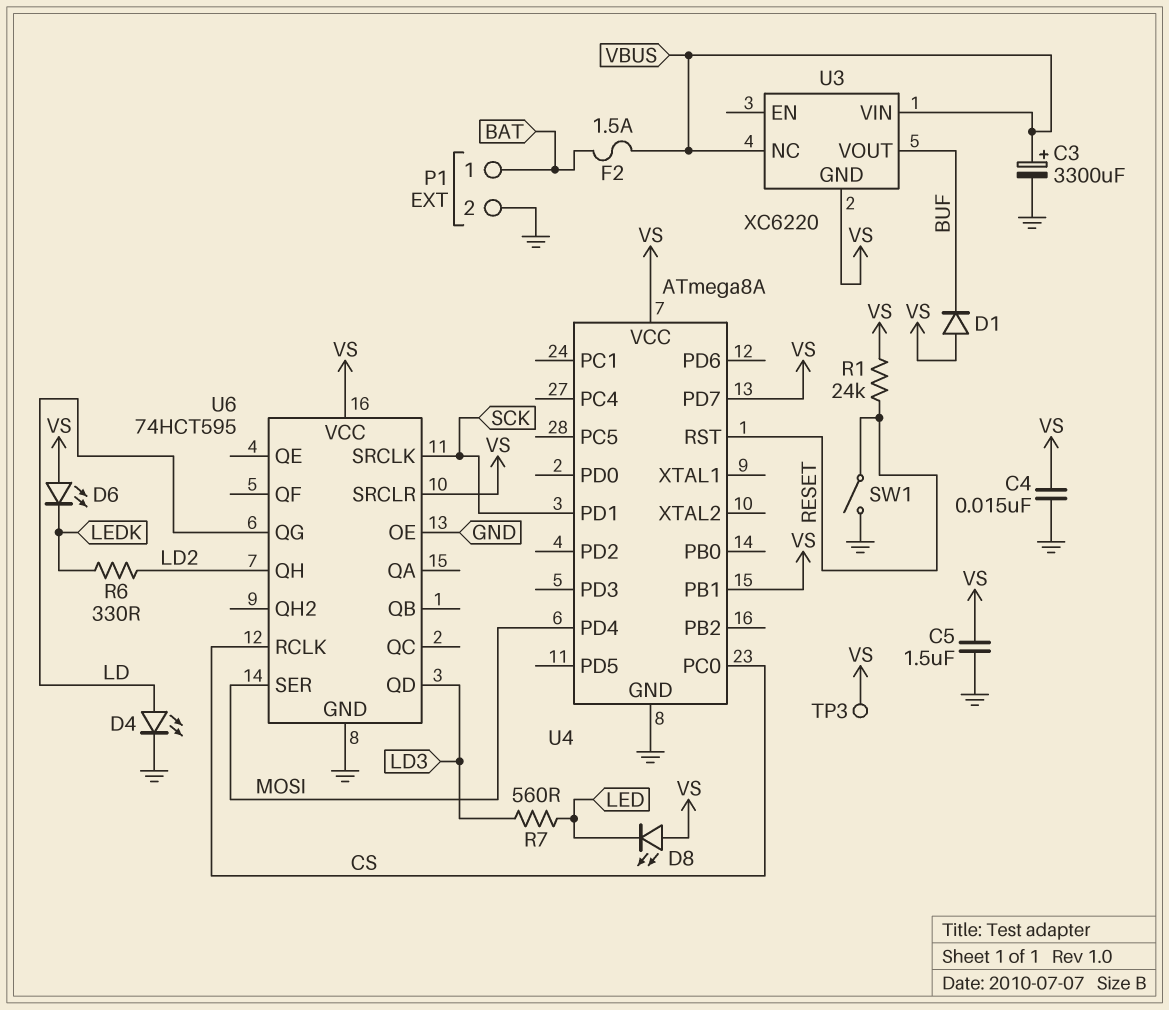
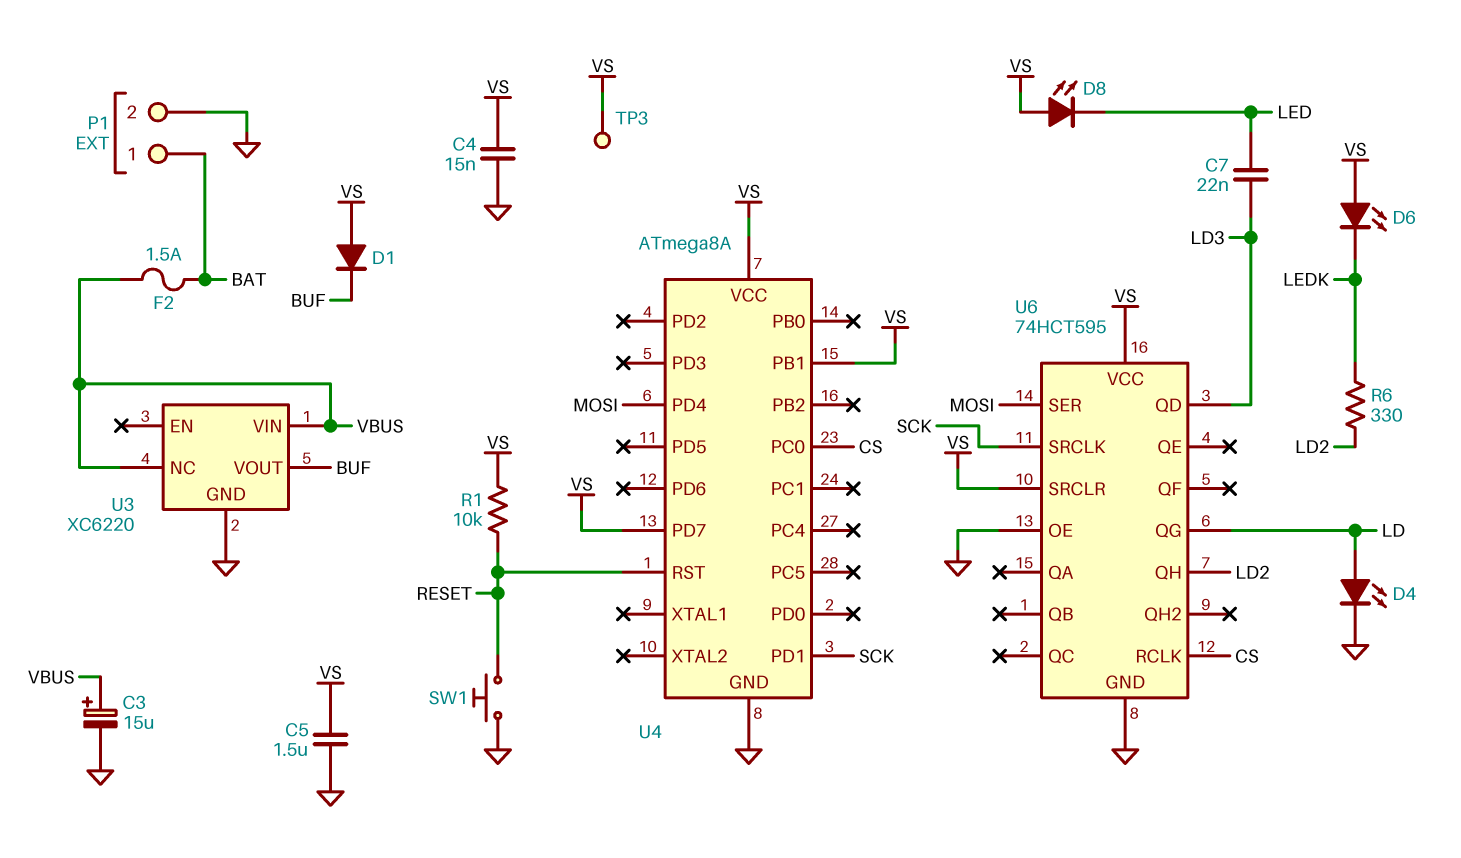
C3: 3300uF (plus VBUS, minus GND) -> 15uF (plus VBUS, minus GND)
C7: none -> 22nF (LD3, LED)
R1: 24k (RESET, VS) -> 10k (RESET, VS)
R7: 560 (LD3, LED) -> none
SW1: switch (GND, RESET) -> button (GND, RESET)
U3 pin GND: VS -> GND

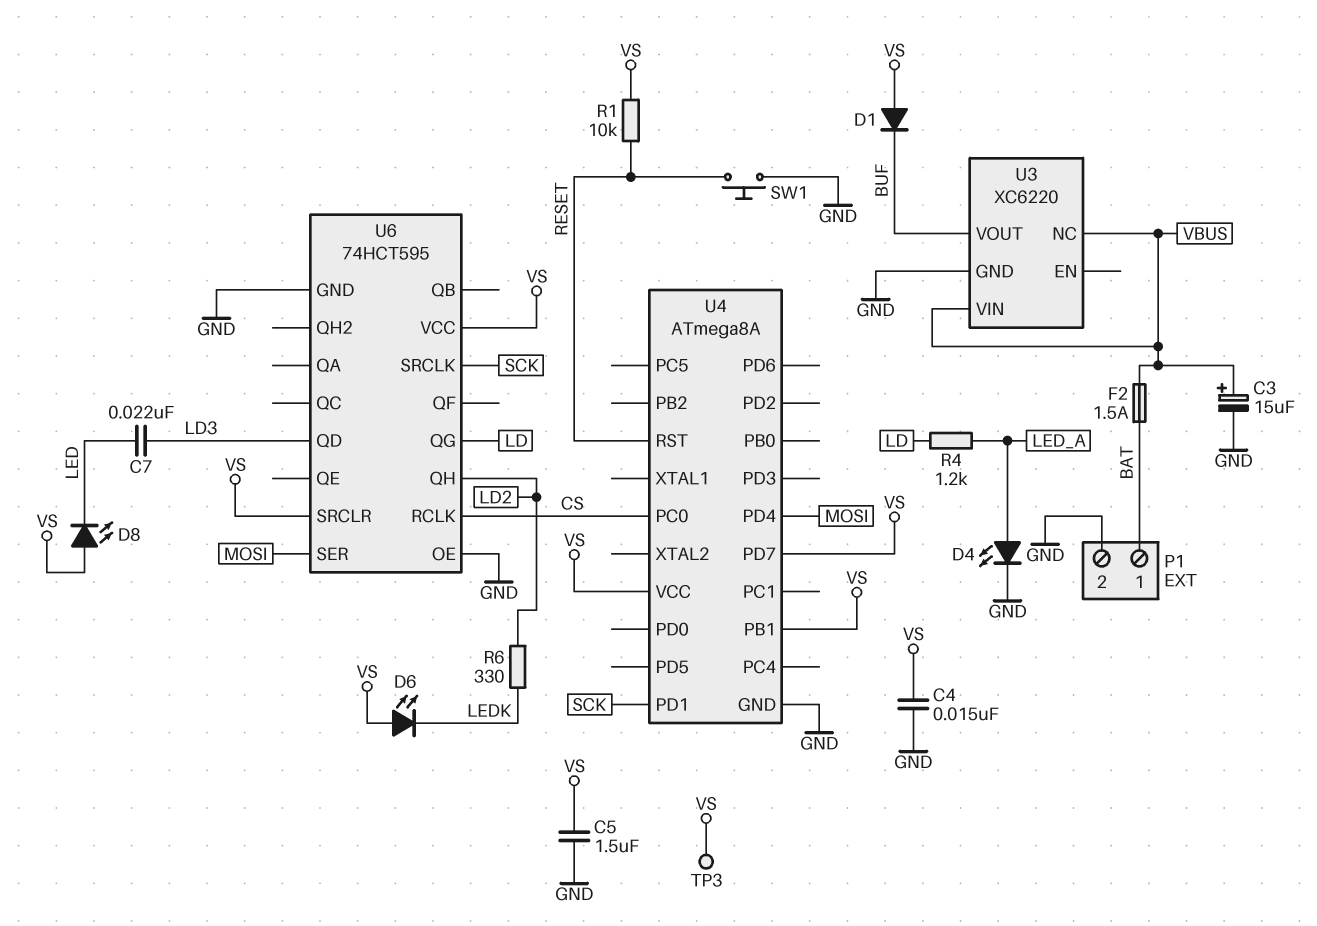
D4: LED (A LD, K GND) -> LED (A LED_A, K GND)
R4: none -> 1.2k (LD, LED_A)

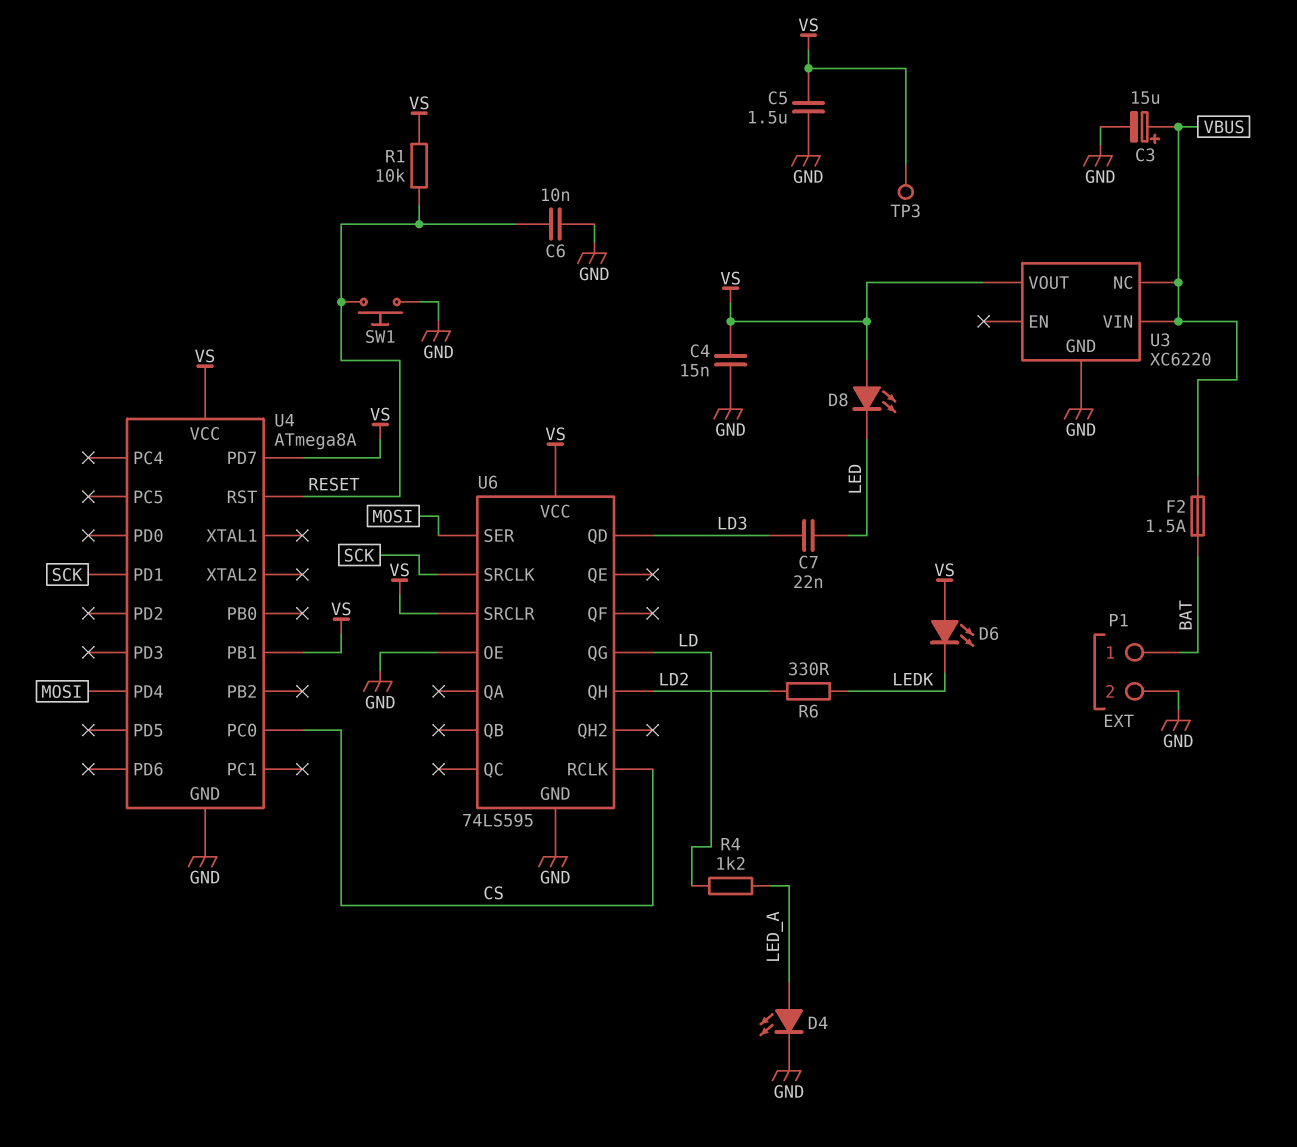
C6: none -> 10nF (GND, RESET)
D1: diode (A VS, K BUF) -> none
U3 pin VOUT: BUF -> VS
U6: 74HCT595 -> 74LS595

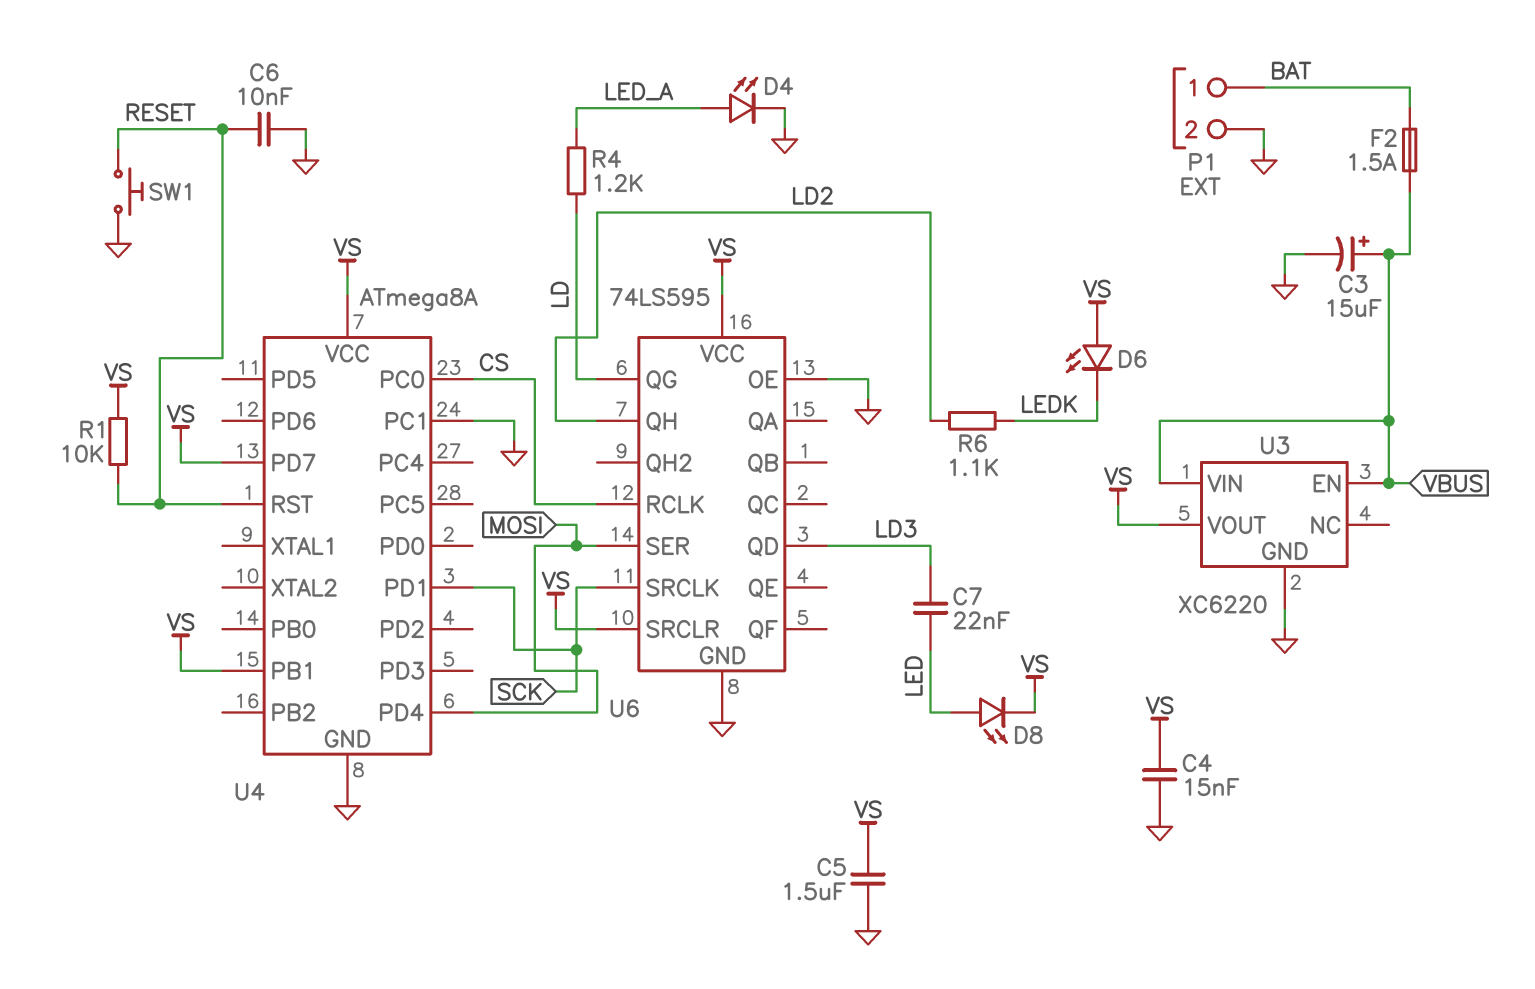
D8: LED (A VS, K LED) -> LED (A LED, K VS)
R6: 330 (LD2, LEDK) -> 1.1k (LD2, LEDK)
TP3: test point (VS) -> none
U3 pin EN: none -> VBUS
U3 pin NC: VBUS -> none
U4 pin PC1: none -> GND

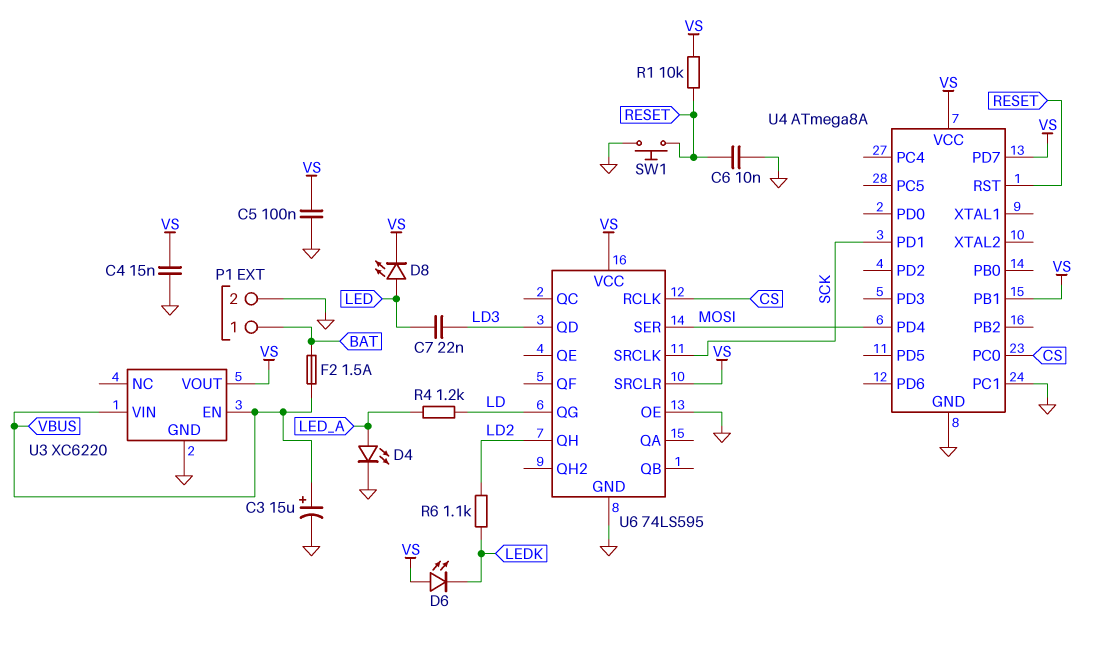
C5: 1.5uF (GND, VS) -> 100nF (GND, VS)

